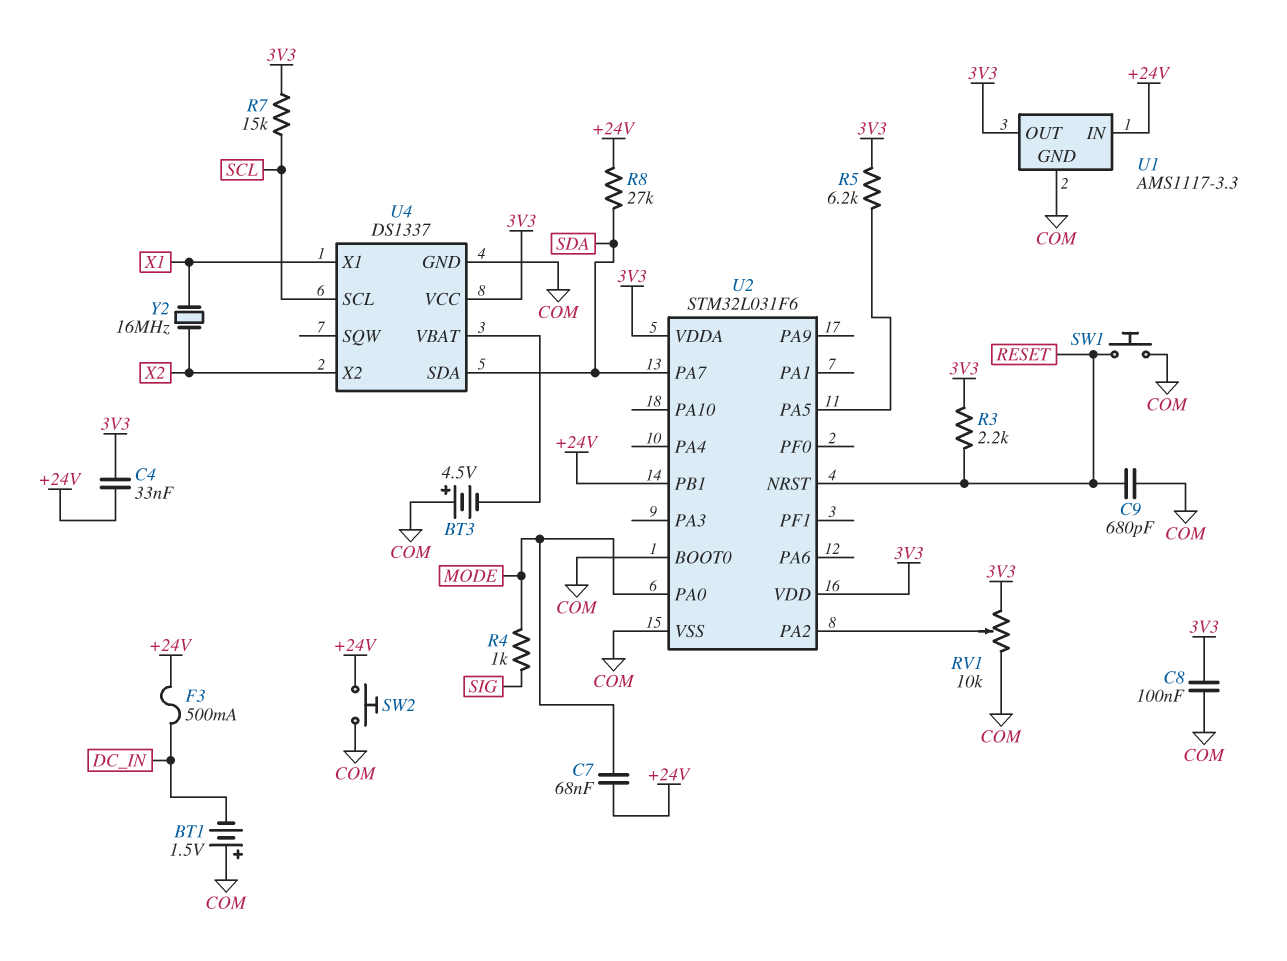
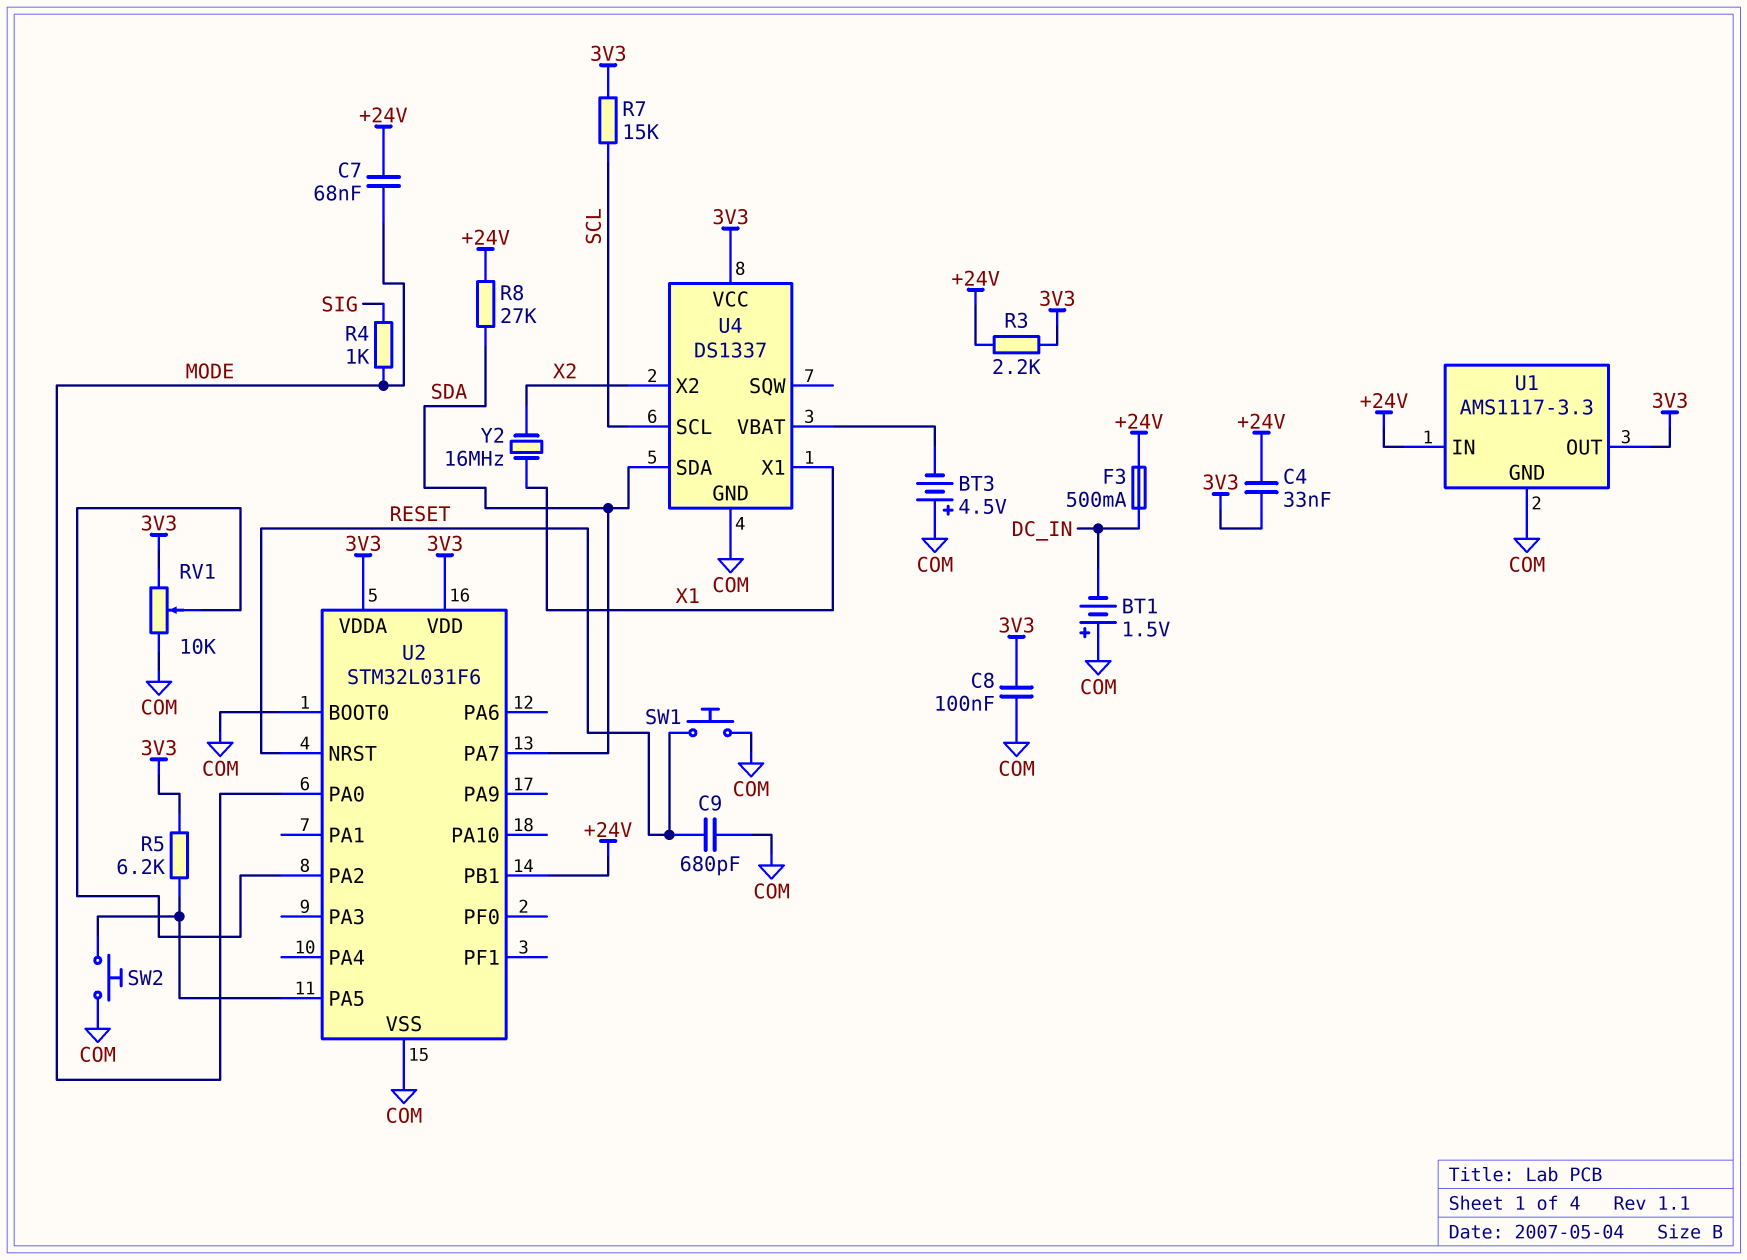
R3: 2.2k (3V3, RESET) -> 2.2k (+24V, 3V3)
SW2: button (+24V, COM) -> button (COM, U2/PA5)

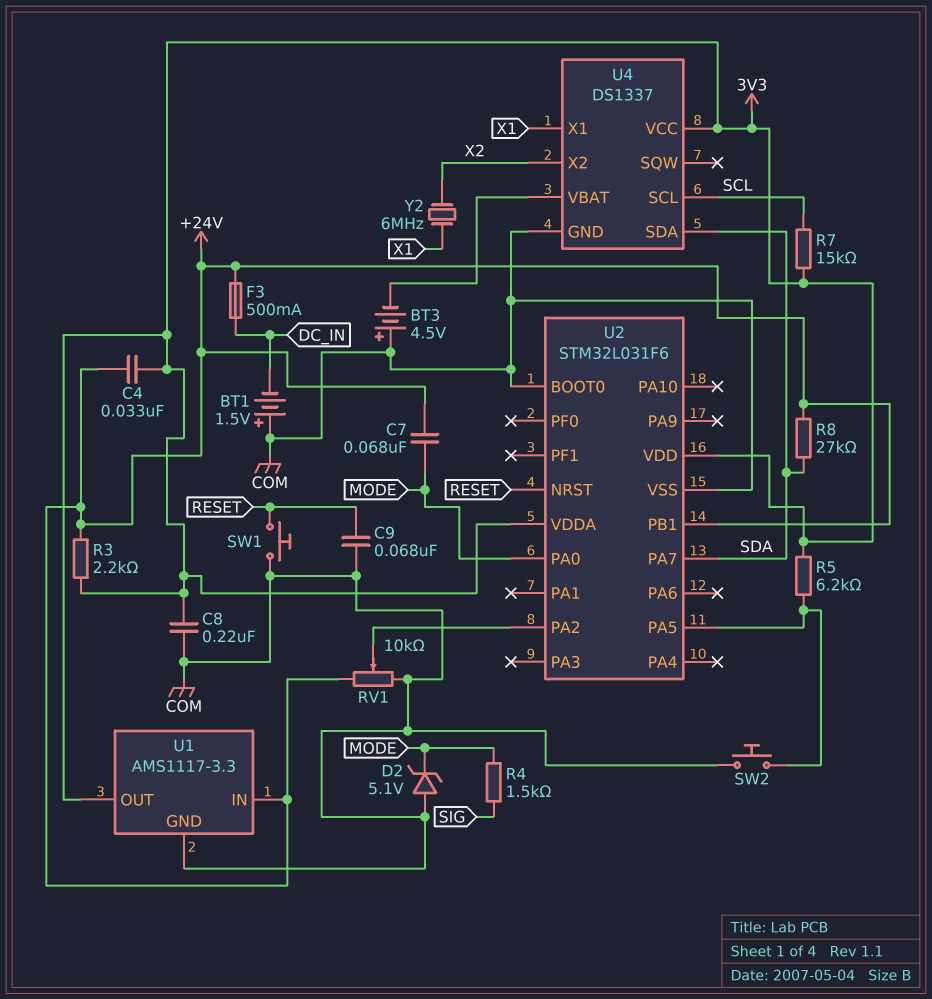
C8: 100nF (3V3, COM) -> 220nF (3V3, COM)
C9: 680pF (COM, RESET) -> 68nF (COM, RESET)
D2: none -> zener 5.1V (A COM, K MODE)
R4: 1k (MODE, SIG) -> 1.5k (MODE, SIG)
RV1: 10k (3V3, COM, wiper U2/PA2) -> 10k (+24V, COM, wiper U2/PA2)
Y2: 16MHz (X1, X2) -> 6MHz (X1, X2)

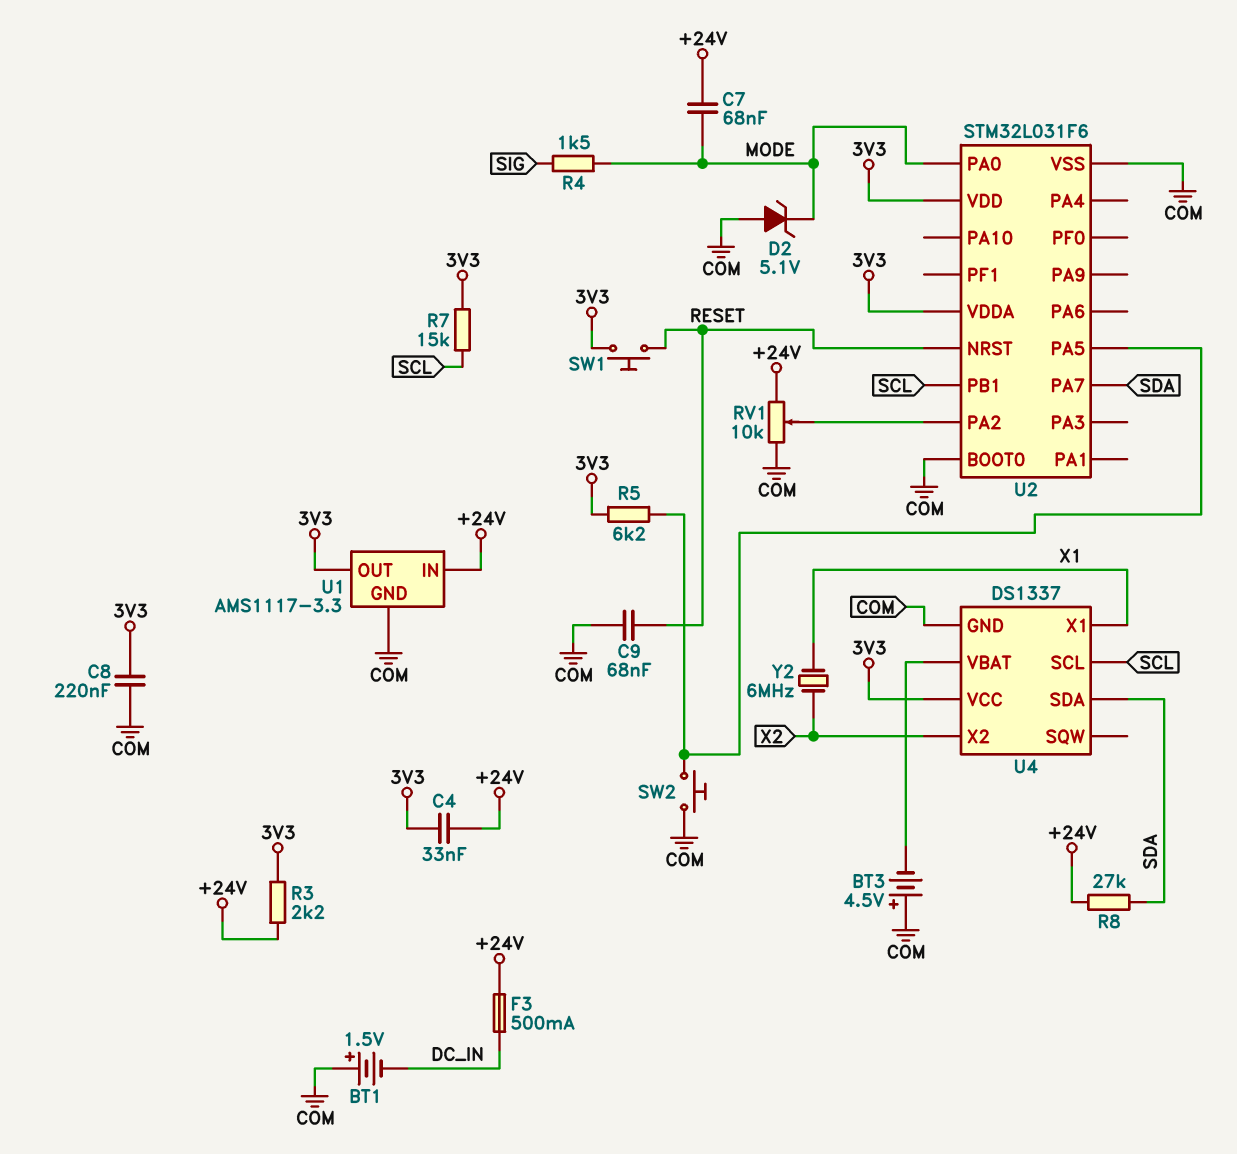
SW1: button (COM, RESET) -> button (3V3, RESET)
U2 pin PB1: +24V -> SCL

